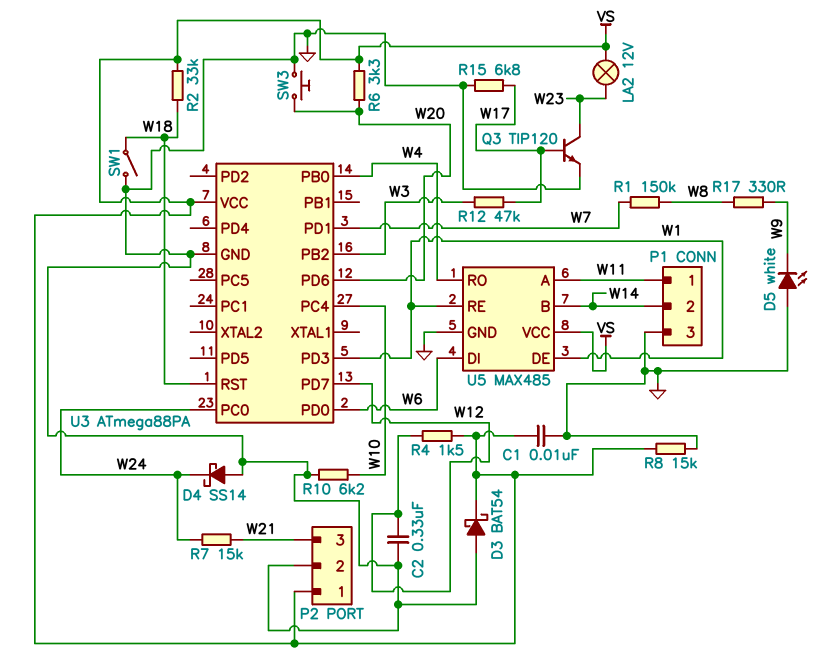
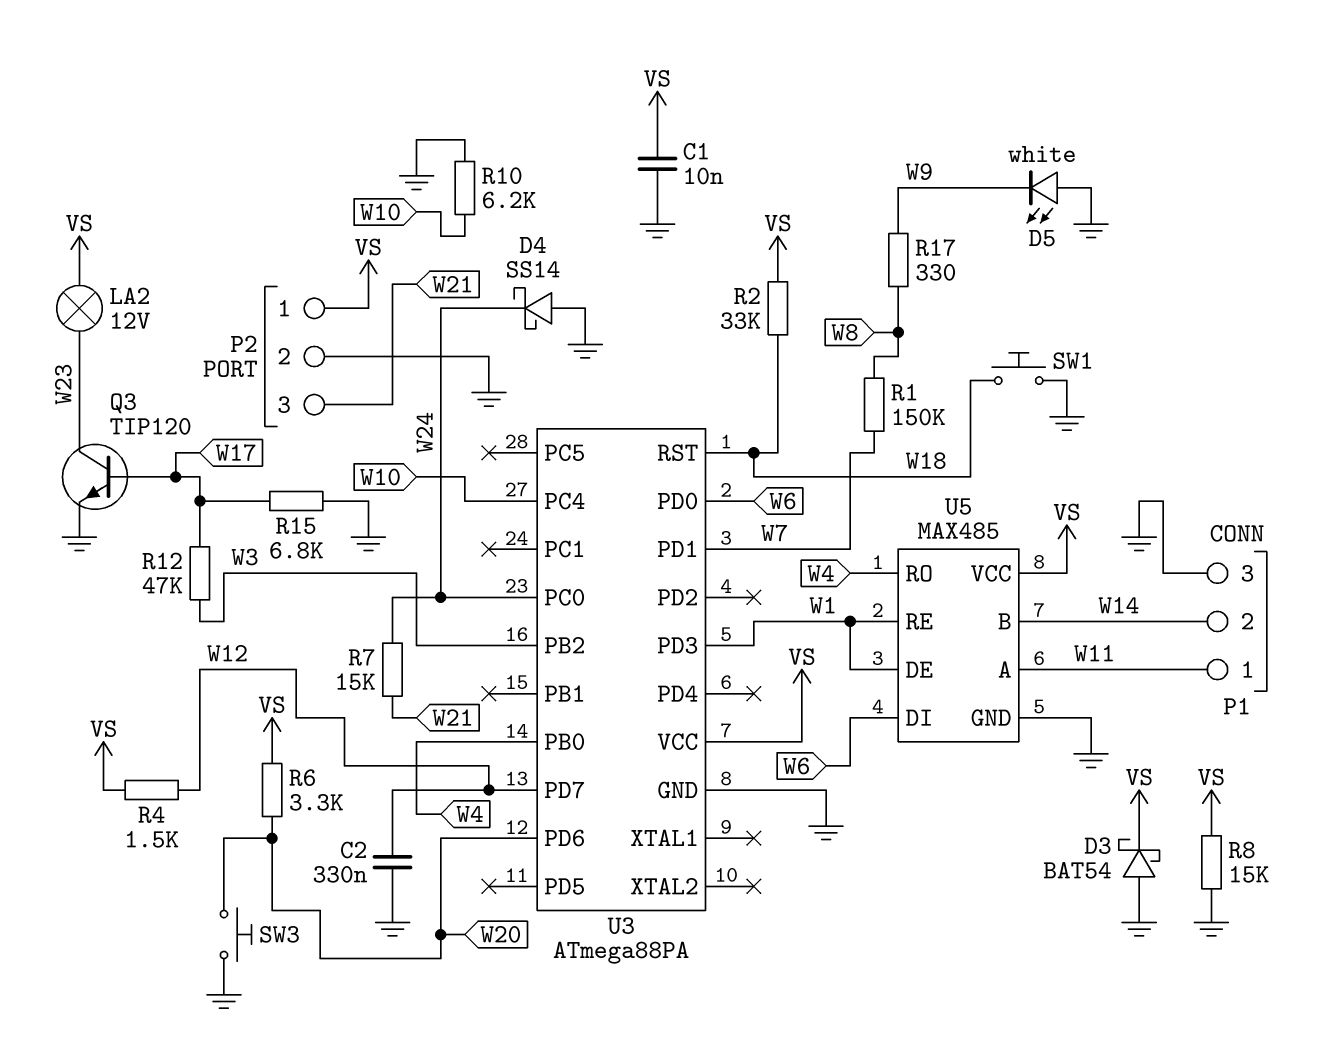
SW1: switch (GND, W18) -> button (GND, W18)

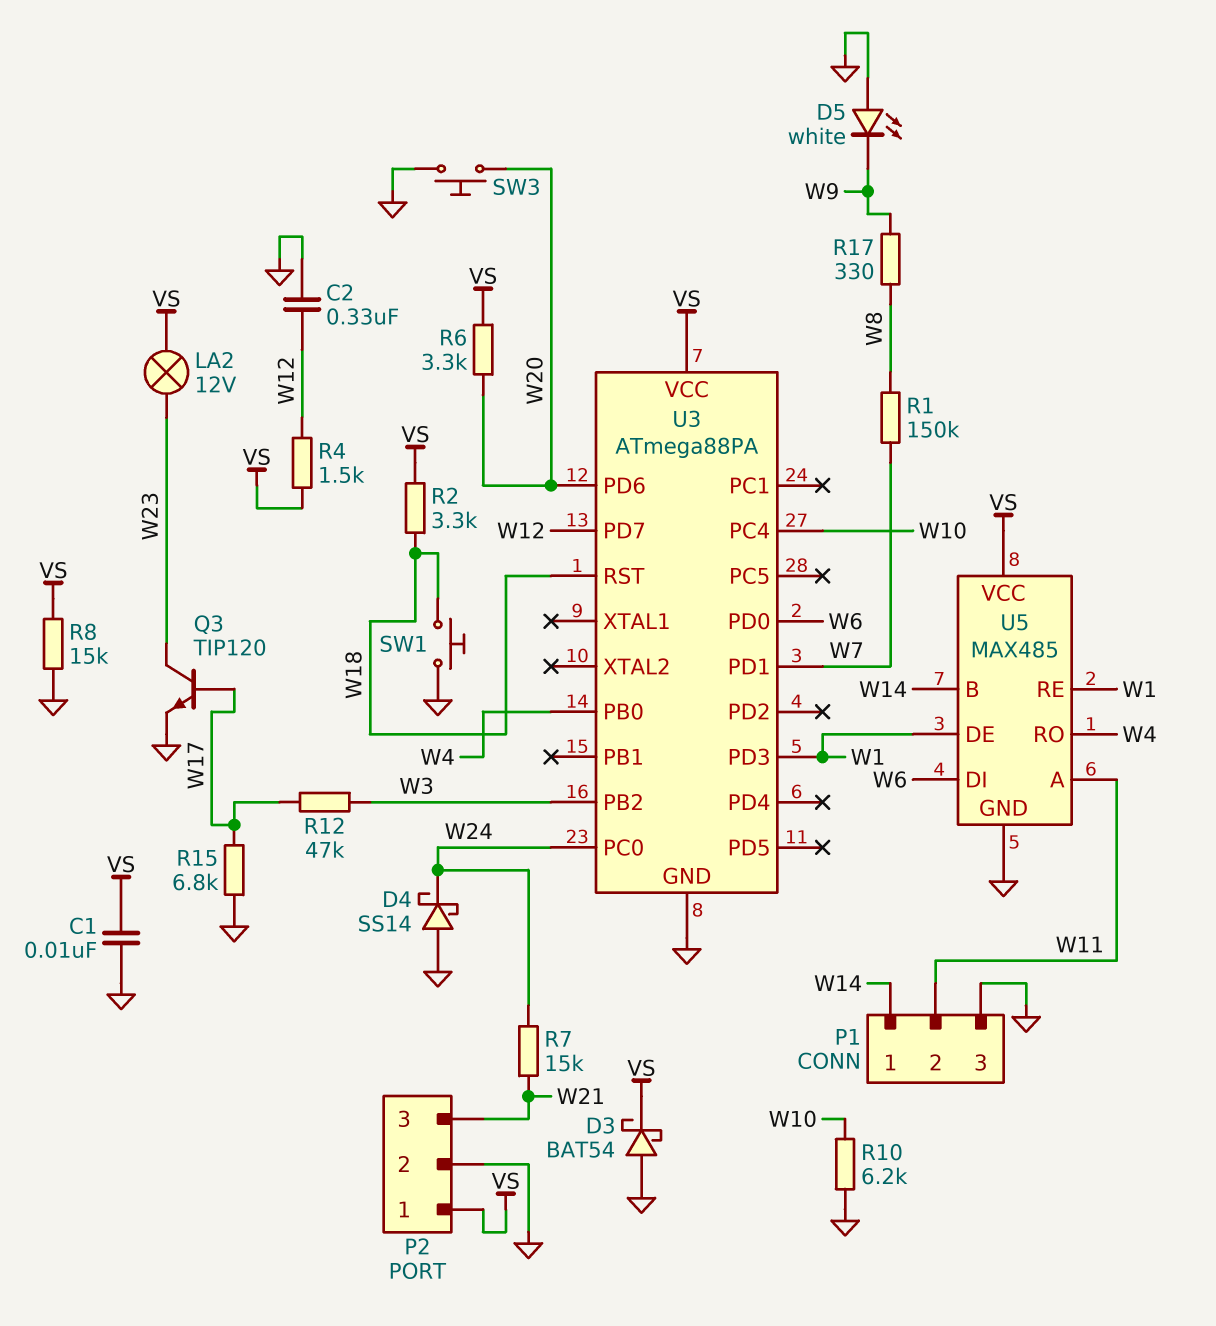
P1 pin 1: W11 -> W14
P1 pin 2: W14 -> W11
R2: 33k (VS, W18) -> 3.3k (VS, W18)

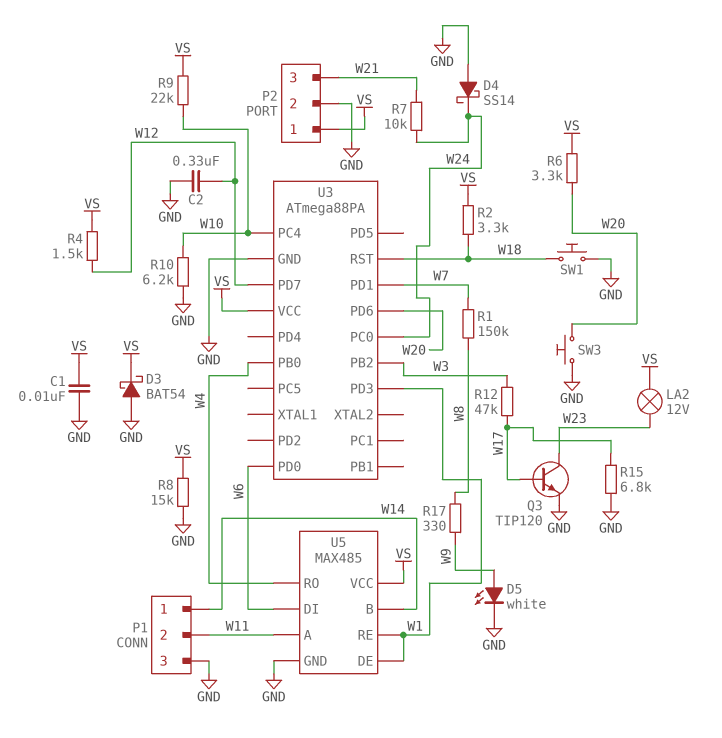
D5: LED white (A GND, K W9) -> LED white (A W9, K GND)
R7: 15k (W21, W24) -> 10k (W21, W24)
R9: none -> 22k (VS, W10)

